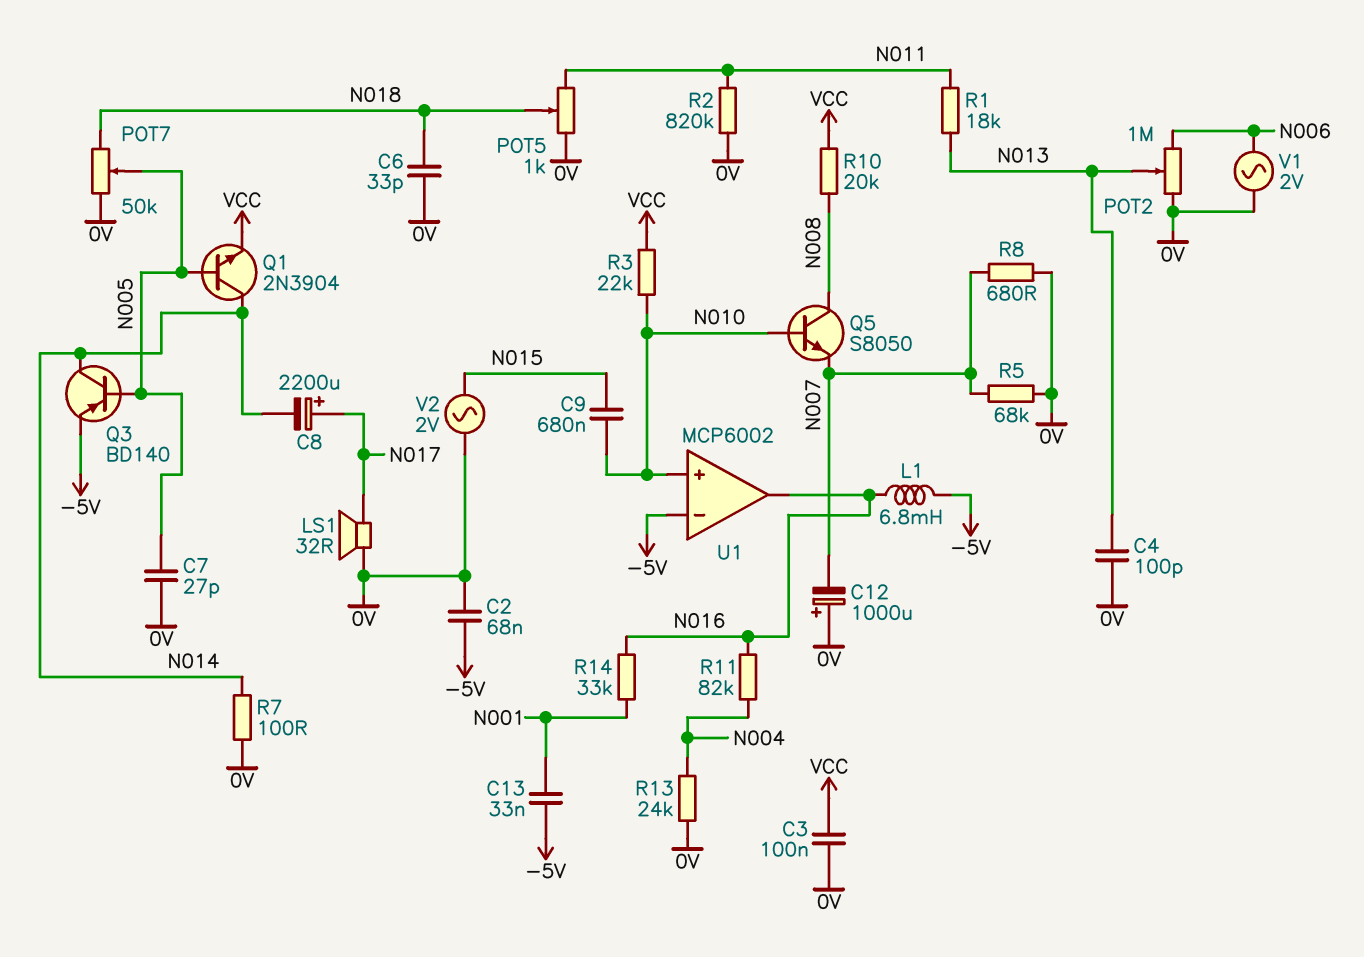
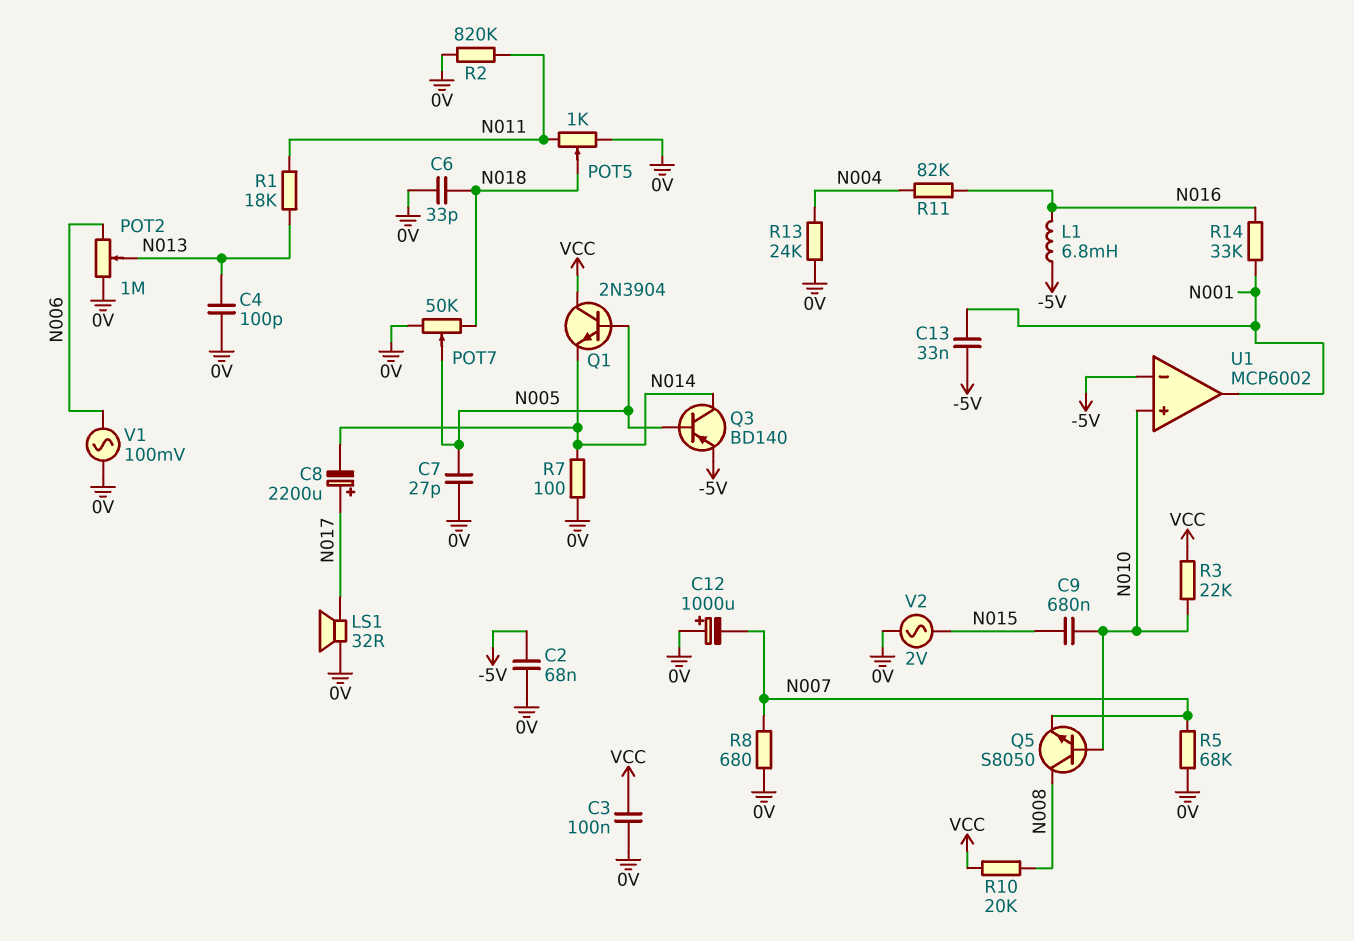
Q1: NPN 2N3904 (B N005, C N014, E VCC) -> NPN 2N3904 (B N005, C VCC, E N014)
U1 pin out: N016 -> N001
V1: AC 2V (0V, N006) -> AC 100mV (0V, N006)

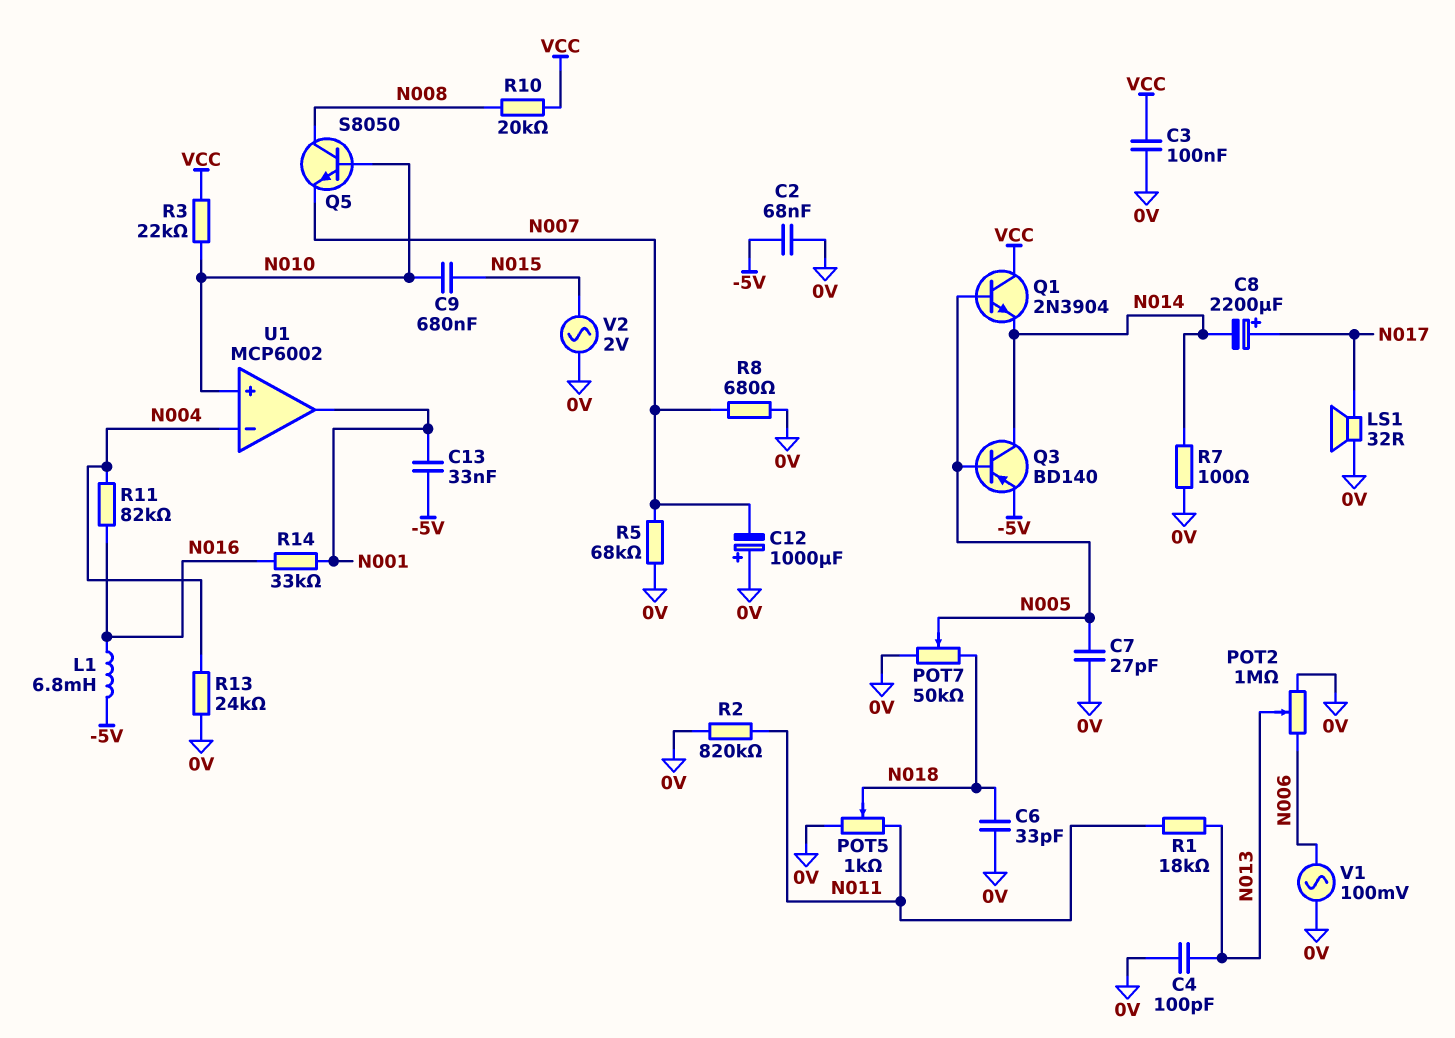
U1 pin in-: -5V -> N004

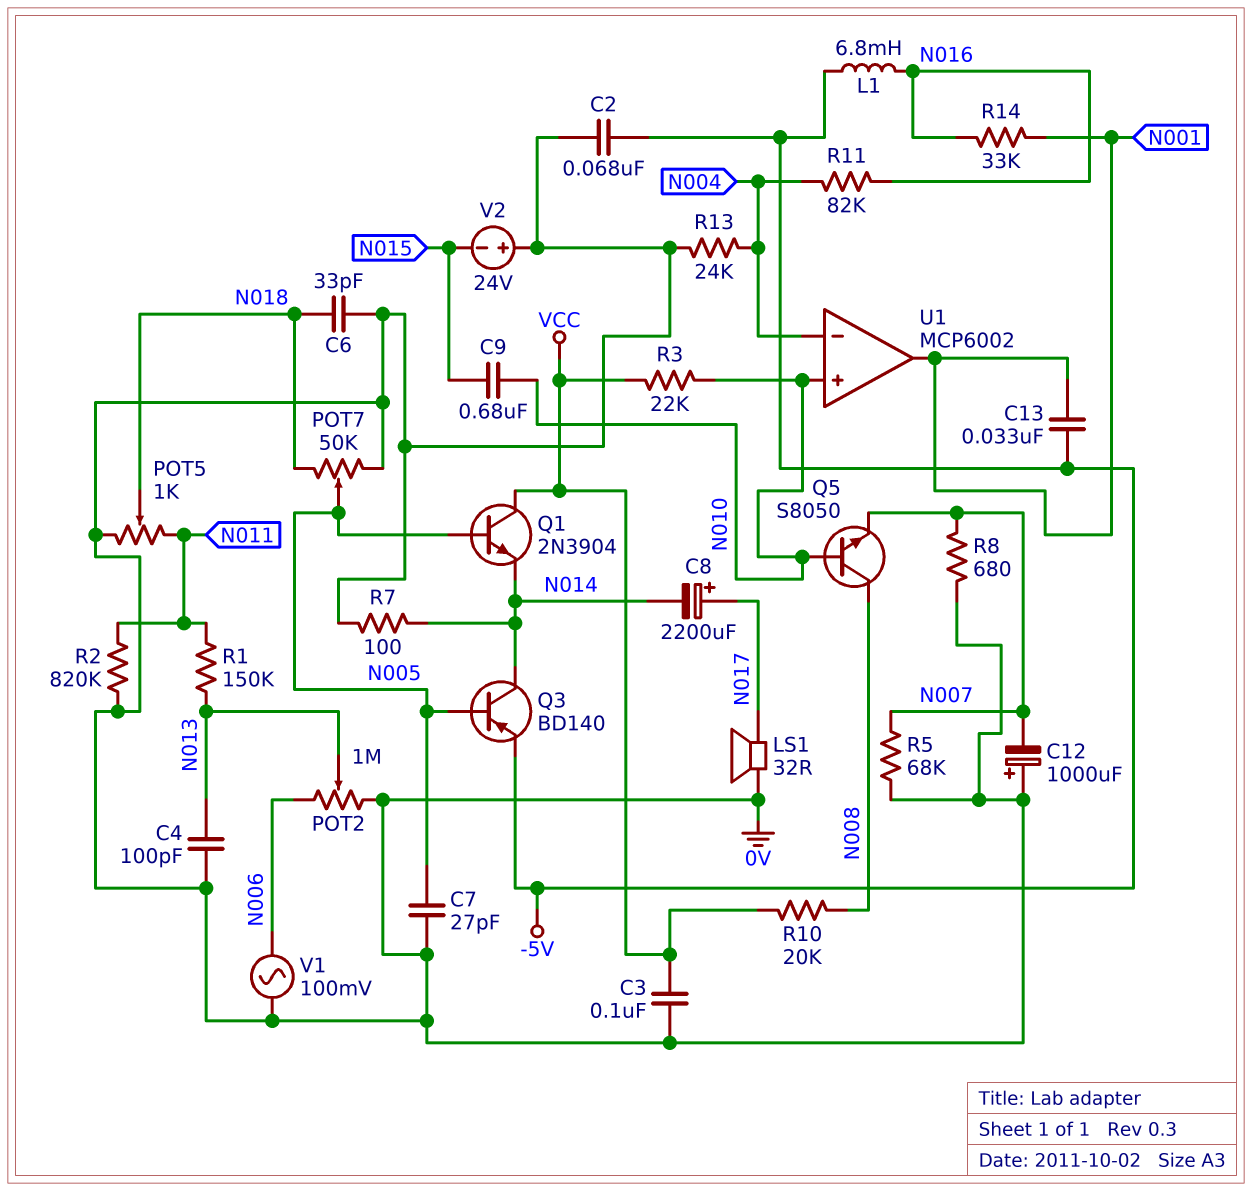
R1: 18k (N011, N013) -> 150k (N011, N013)
V2: AC 2V (0V, N015) -> 24V (plus 0V, minus N015)

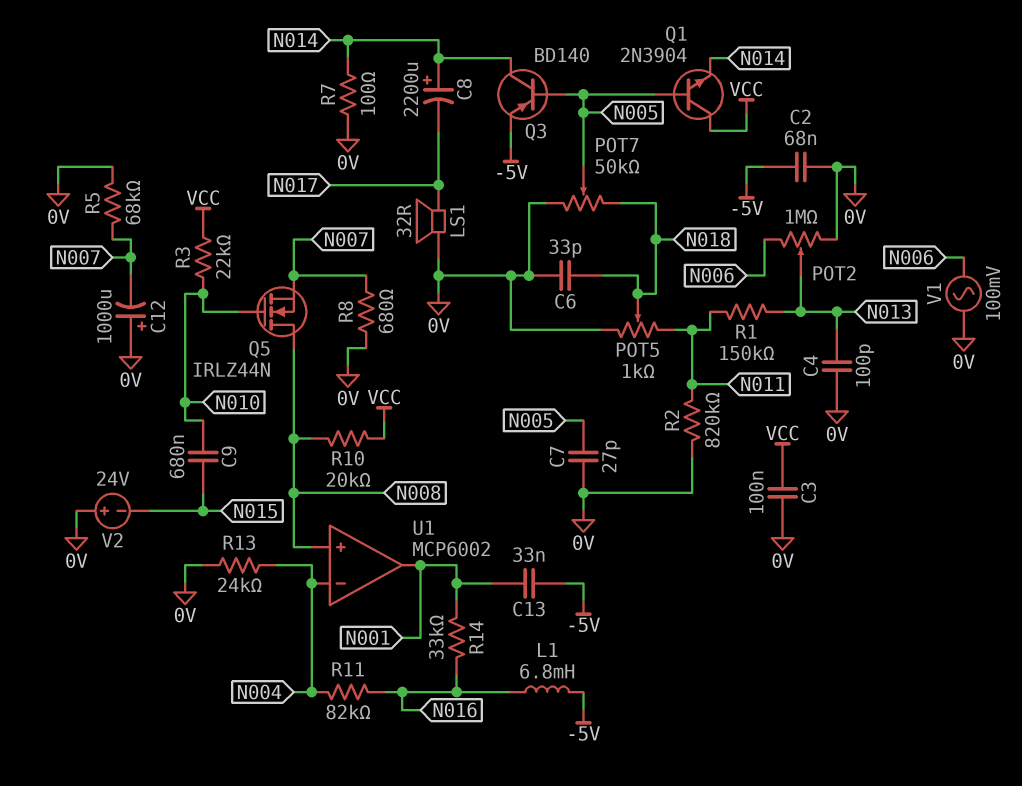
C8: 2200uF (plus N017, minus N014) -> 2200uF (plus N014, minus N017)
Q5: NPN S8050 (B N010, C N008, E N007) -> NMOS IRLZ44N (G N010, D N008, S N007)
U1 pin in+: N010 -> N008

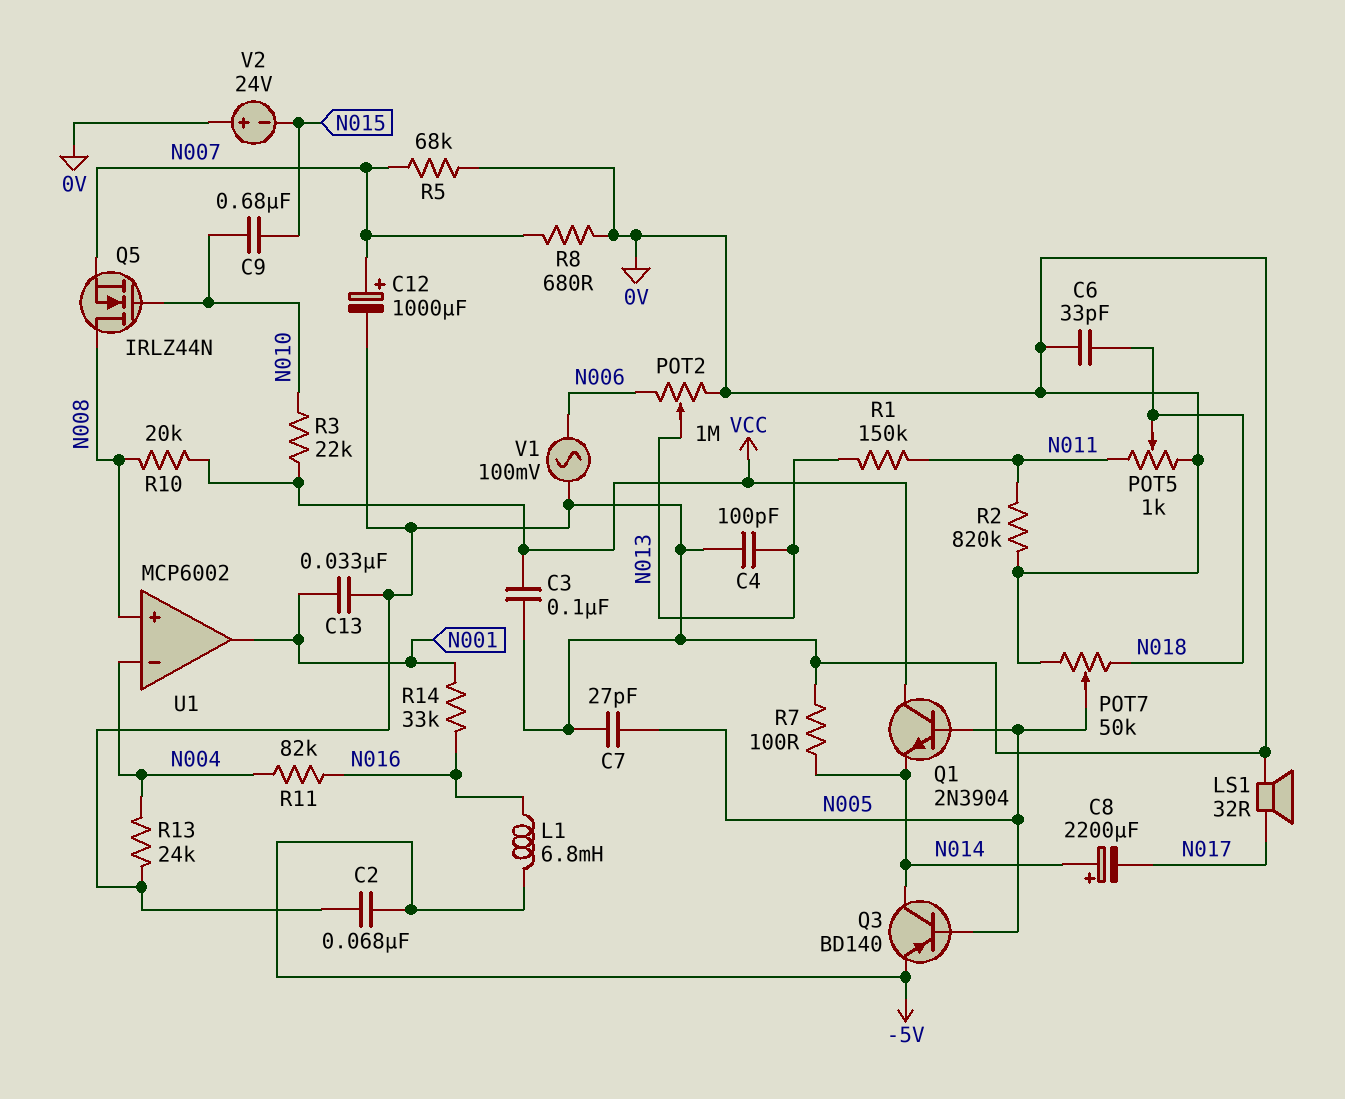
C12: 1000uF (plus 0V, minus N007) -> 1000uF (plus N007, minus 0V)
C13: 33nF (-5V, N001) -> 33nF (0V, N001)

